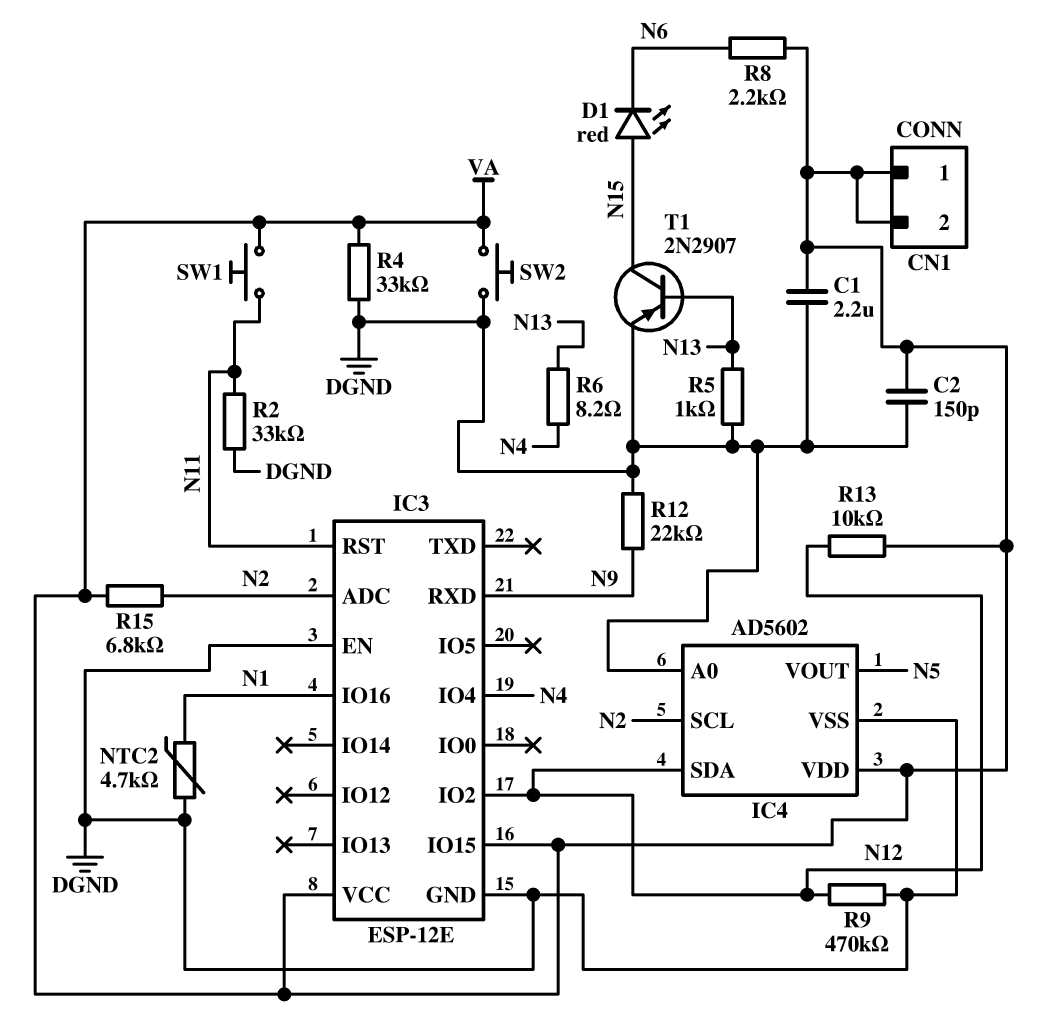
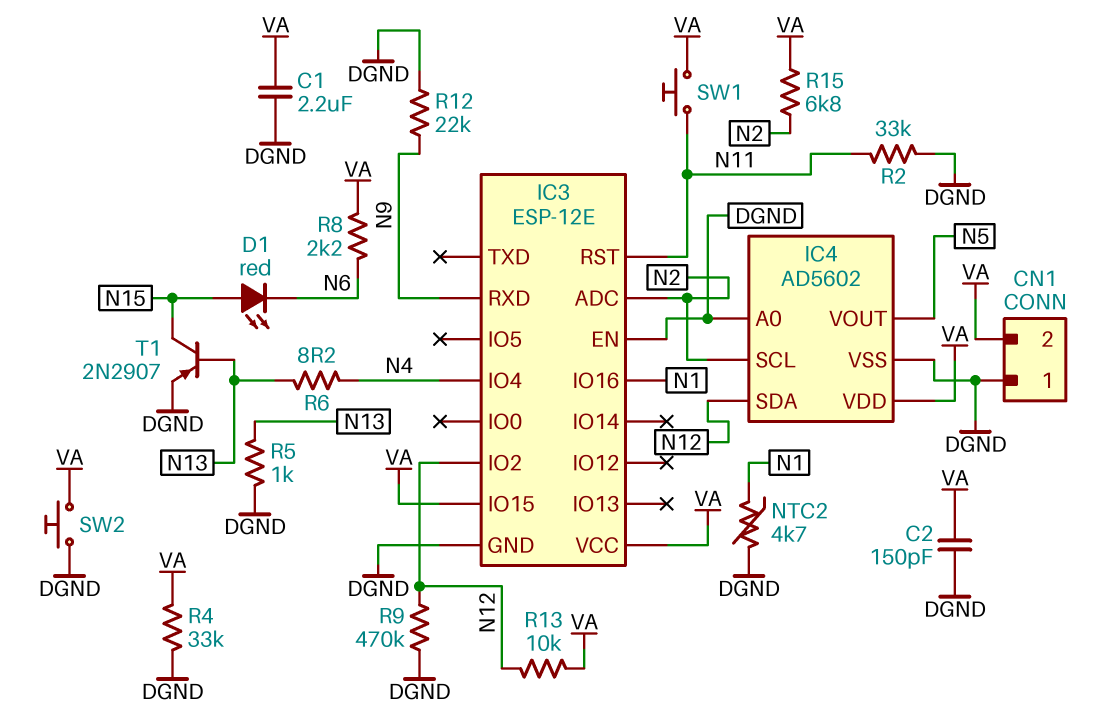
CN1 pin 1: VA -> DGND

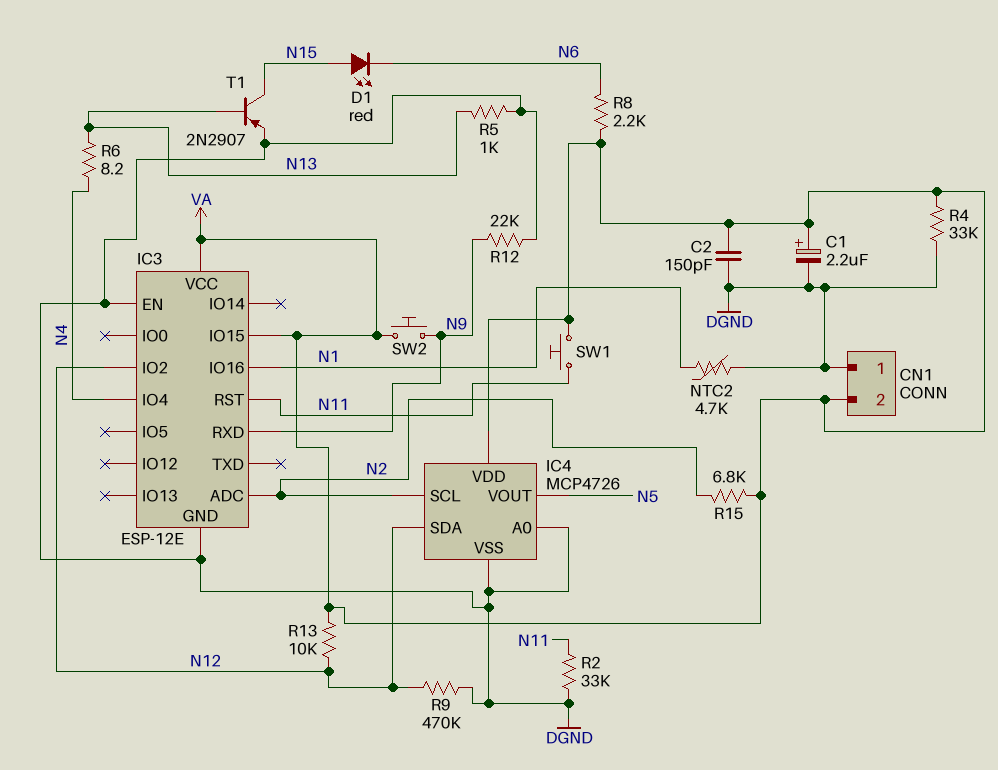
C1: 2.2uF (DGND, VA) -> 2.2uF (plus VA, minus DGND)
IC4: AD5602 -> MCP4726
SW2: button (DGND, VA) -> button (N9, VA)

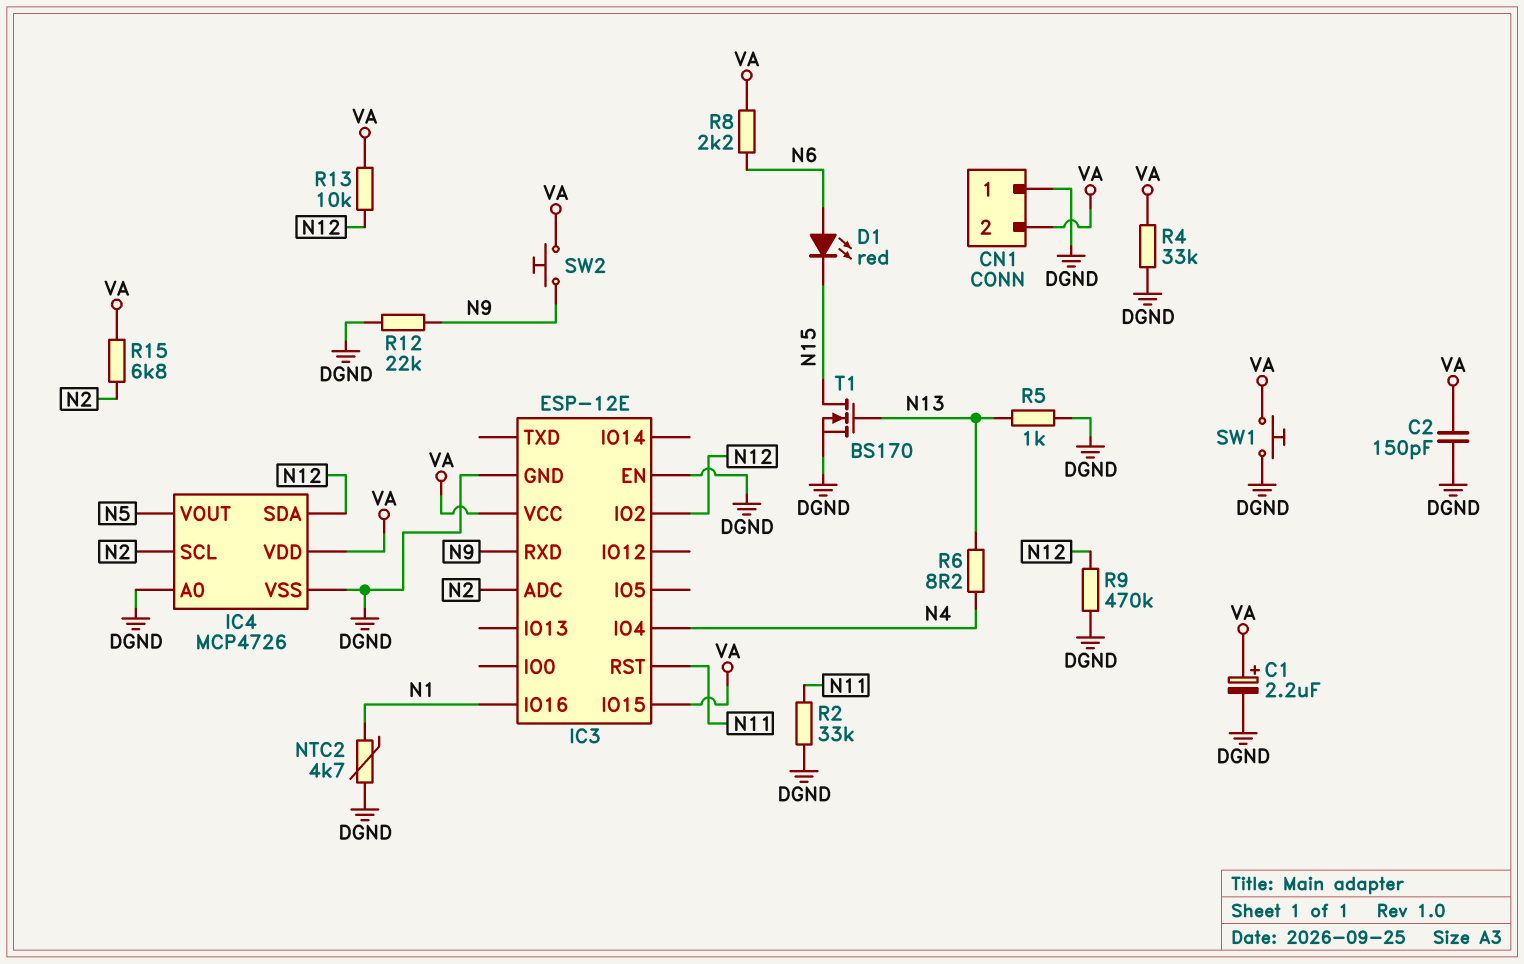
D1: LED red (A N15, K N6) -> LED red (A N6, K N15)
SW1: button (N11, VA) -> button (DGND, VA)
T1: PNP 2N2907 (B N13, C N15, E DGND) -> NMOS BS170 (G N13, D N15, S DGND)

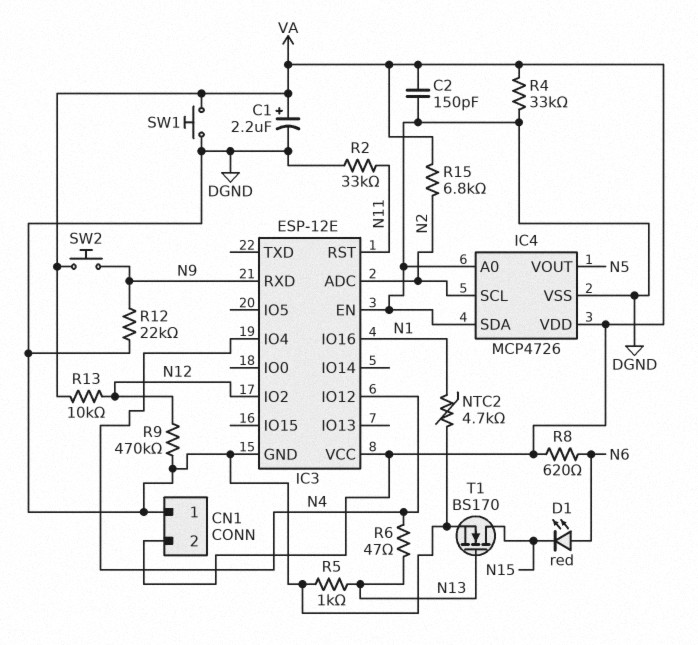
IC3 pin IO12: none -> N4
IC3 pin IO15: VA -> none
IC4 pin SDA: N12 -> DGND
R6: 8.2 (N4, N13) -> 47 (N4, N13)
R8: 2.2k (N6, VA) -> 620 (N6, VA)

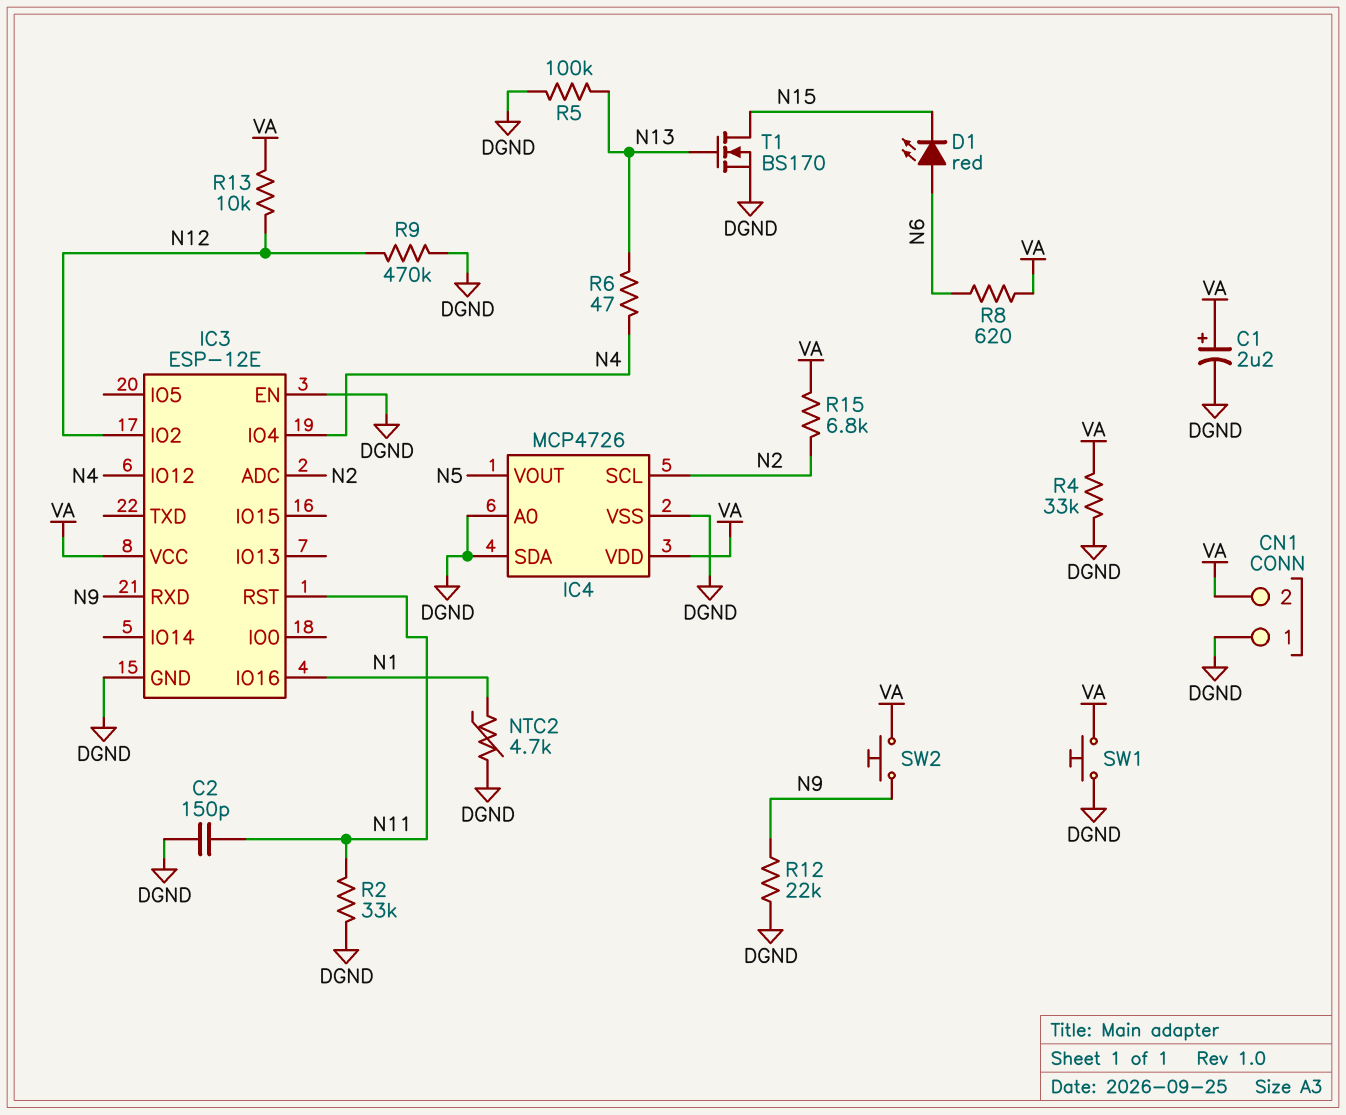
C2: 150pF (DGND, VA) -> 150pF (DGND, N11)
R5: 1k (DGND, N13) -> 100k (DGND, N13)

